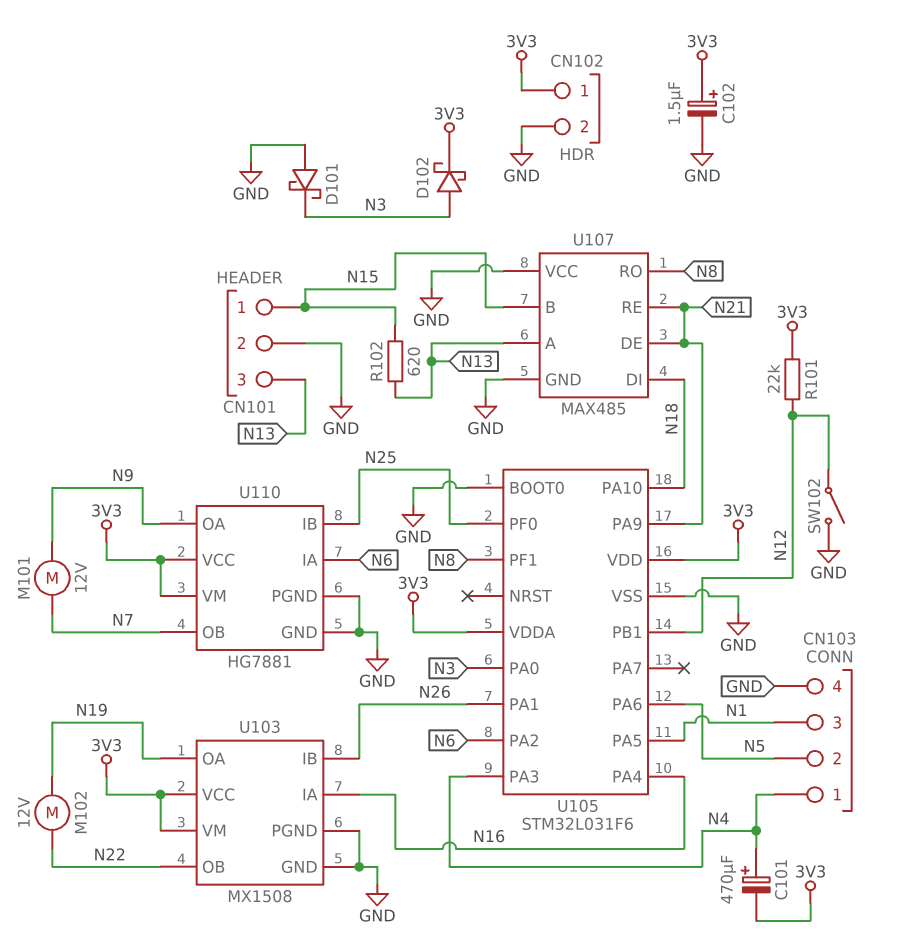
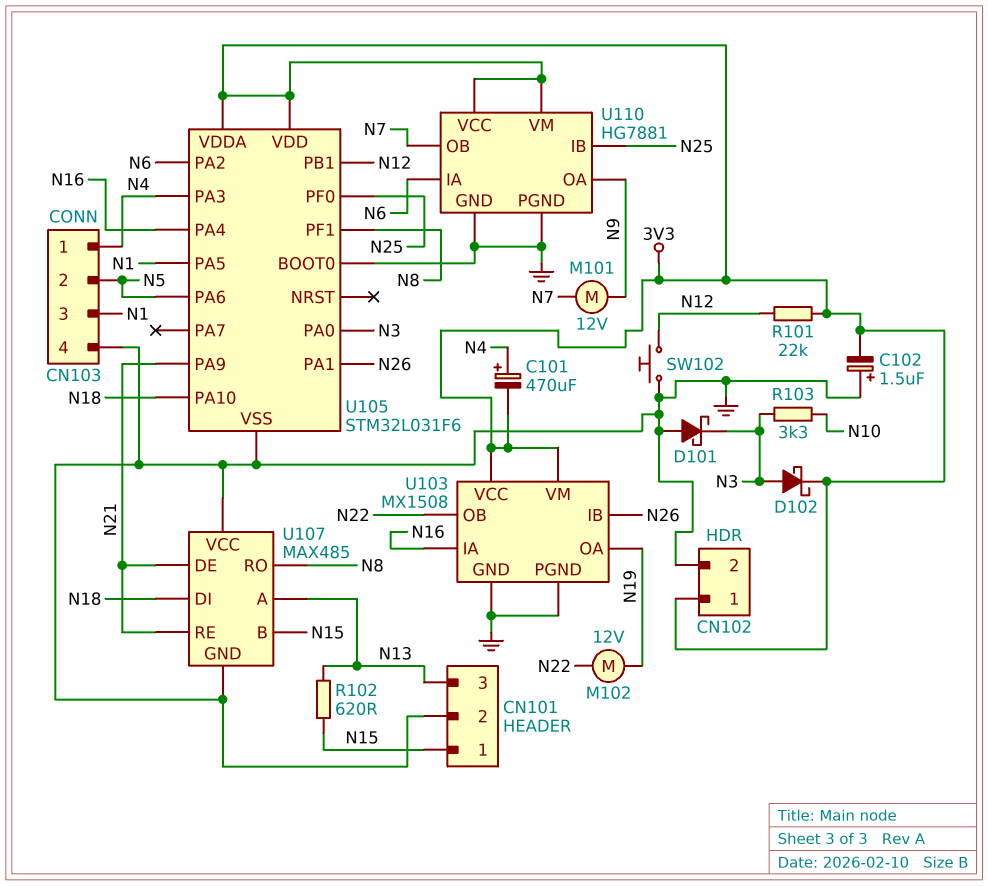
C102: 1.5uF (plus 3V3, minus GND) -> 1.5uF (plus GND, minus 3V3)
R103: none -> 3.3k (N3, N10)
SW102: switch (GND, N12) -> button (GND, N12)

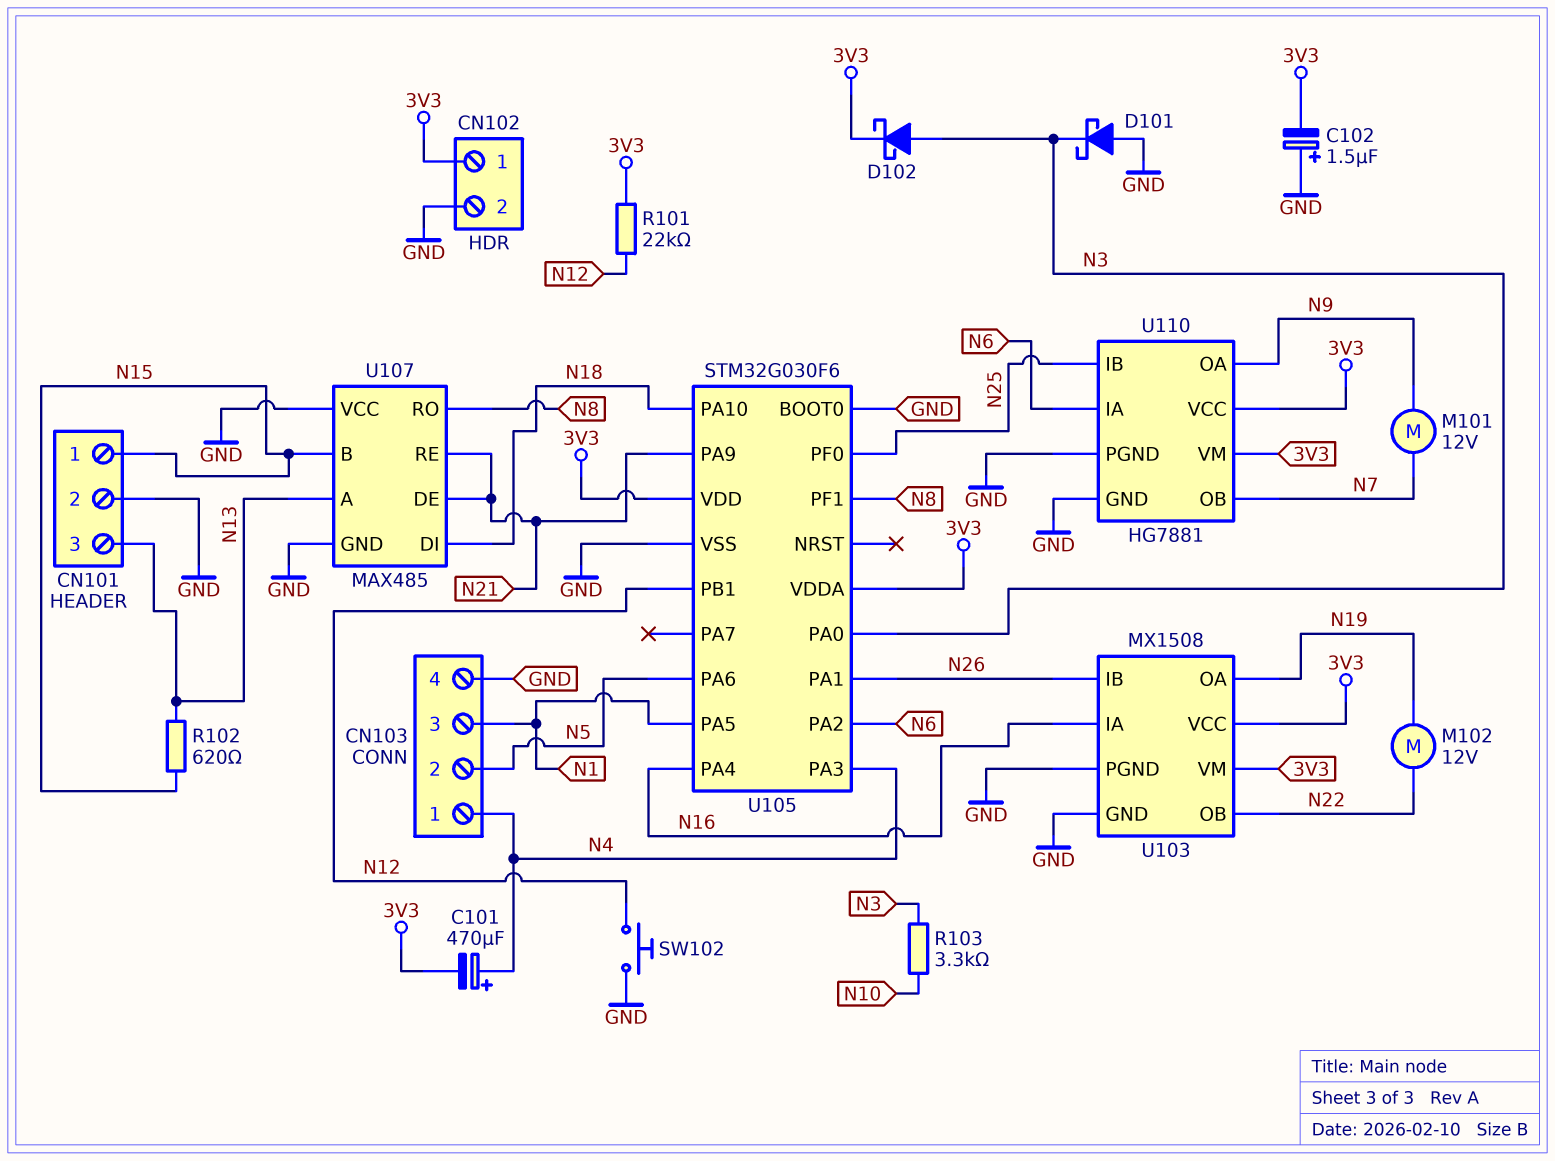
U105: STM32L031F6 -> STM32G030F6

